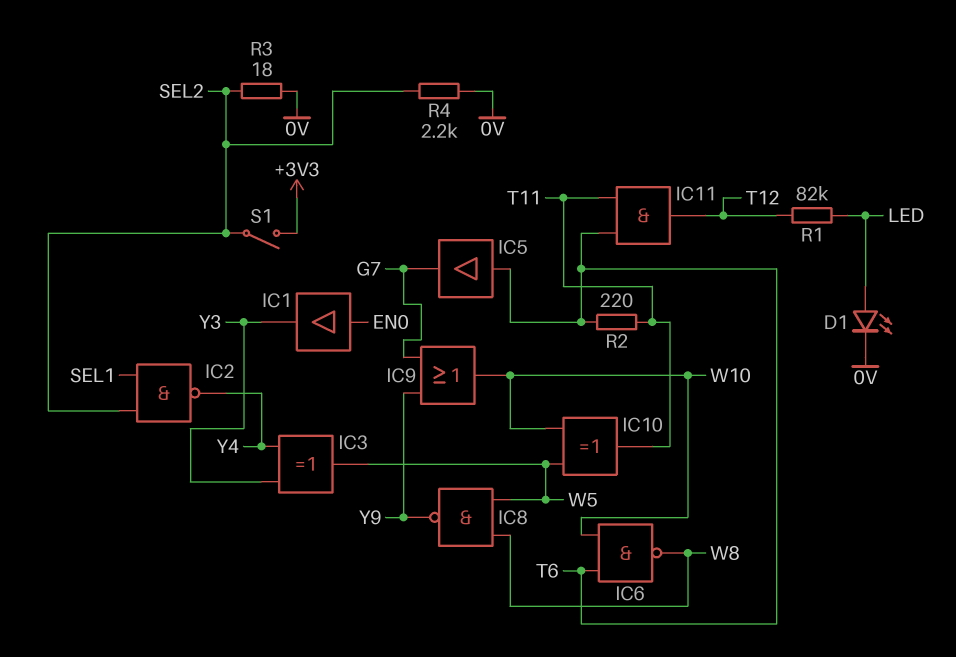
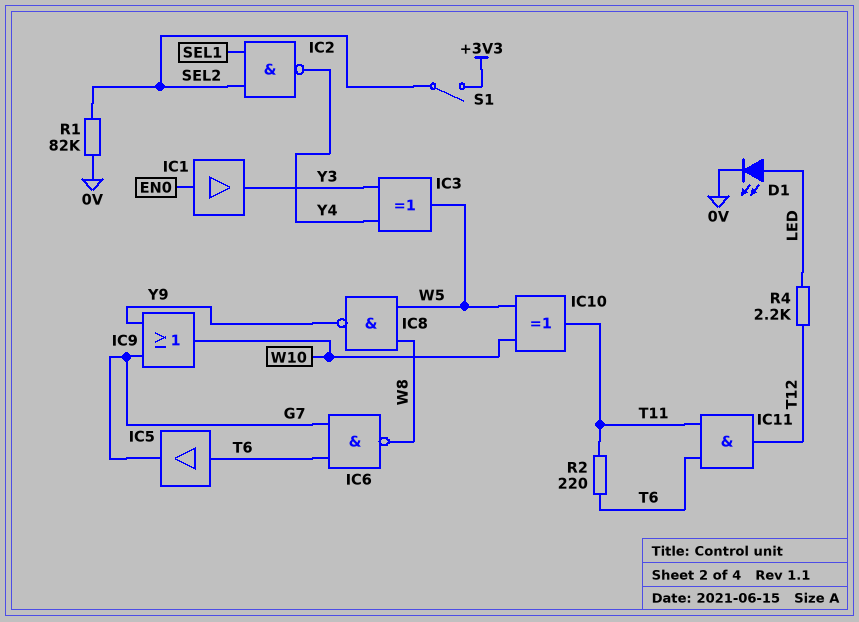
IC6: NAND (in T6, in W10, out W8) -> NAND (in G7, in T6, out W8)
R1: 82k (LED, T12) -> 82k (0V, SEL2)
R3: 18 (0V, SEL2) -> none
R4: 2.2k (0V, SEL2) -> 2.2k (LED, T12)

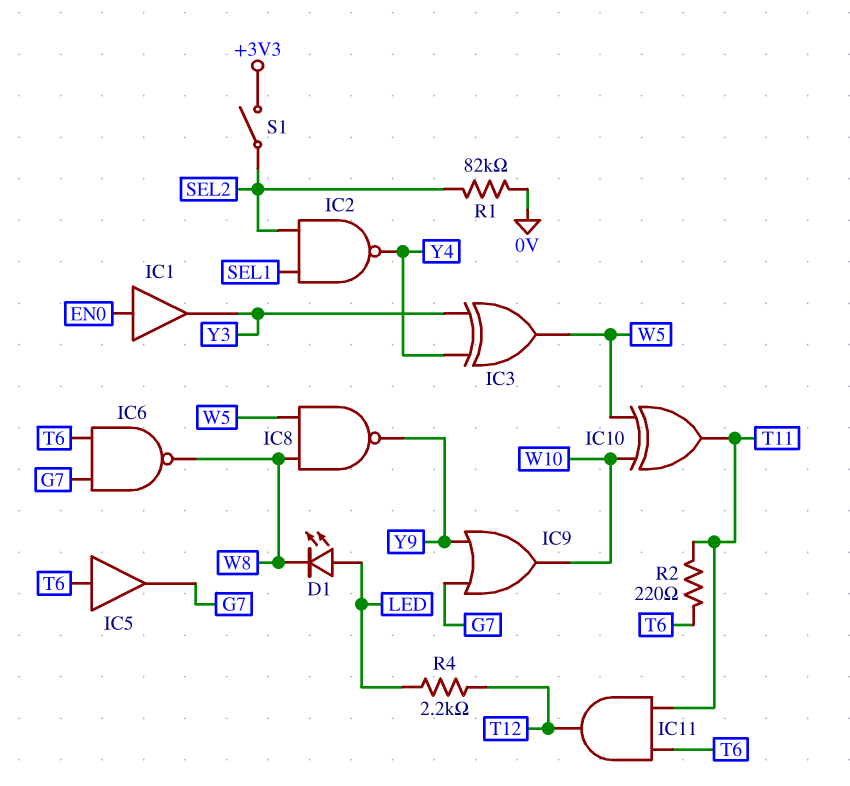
D1: LED (A LED, K 0V) -> LED (A LED, K W8)

